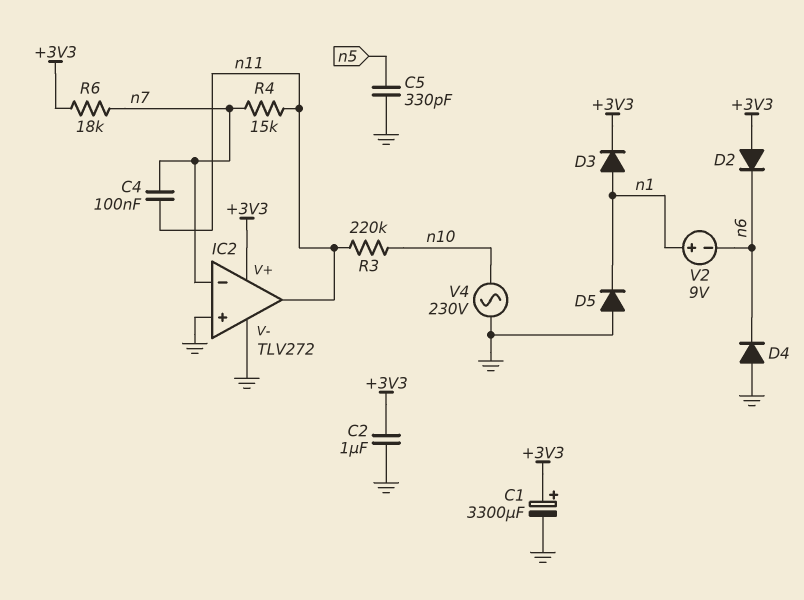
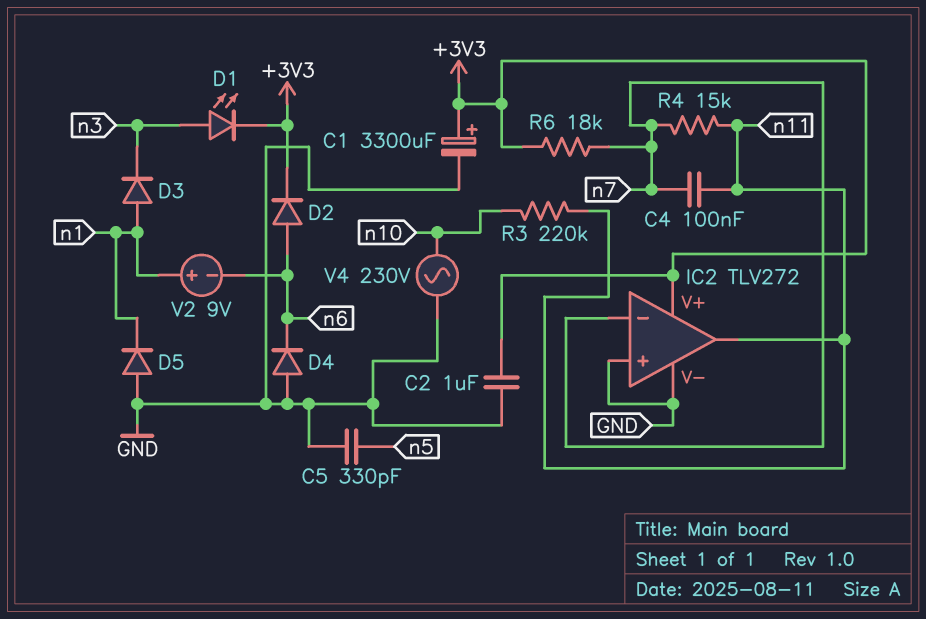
D1: none -> LED (A n3, K +3V3)
D2: diode (A +3V3, K n6) -> diode (A n6, K +3V3)
D3: diode (A n1, K +3V3) -> diode (A n1, K n3)

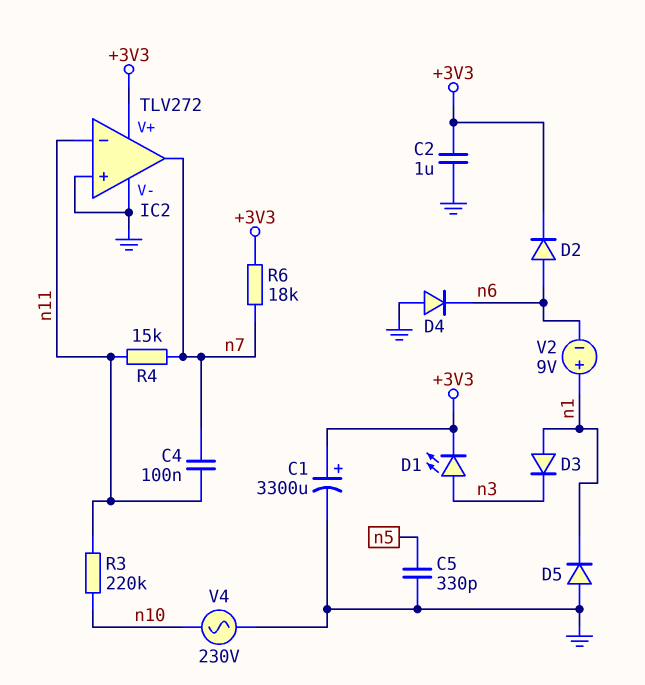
IC2 pin in-: n7 -> n11
IC2 pin out: n11 -> n7

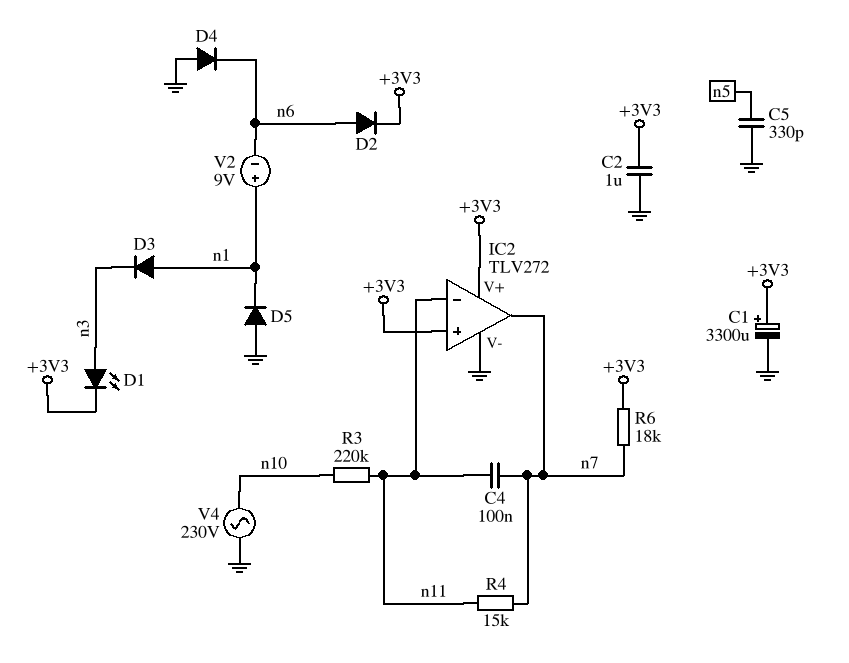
IC2 pin in+: GND -> +3V3

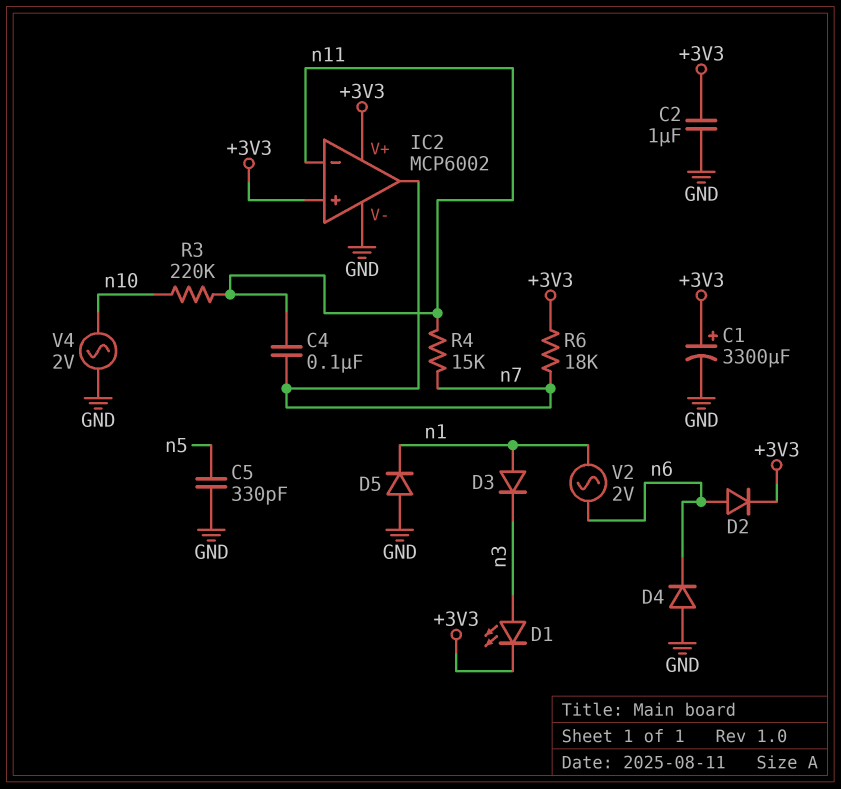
IC2: TLV272 -> MCP6002
V2: 9V (plus n1, minus n6) -> AC 2V (n1, n6)
V4: AC 230V (GND, n10) -> AC 2V (GND, n10)

